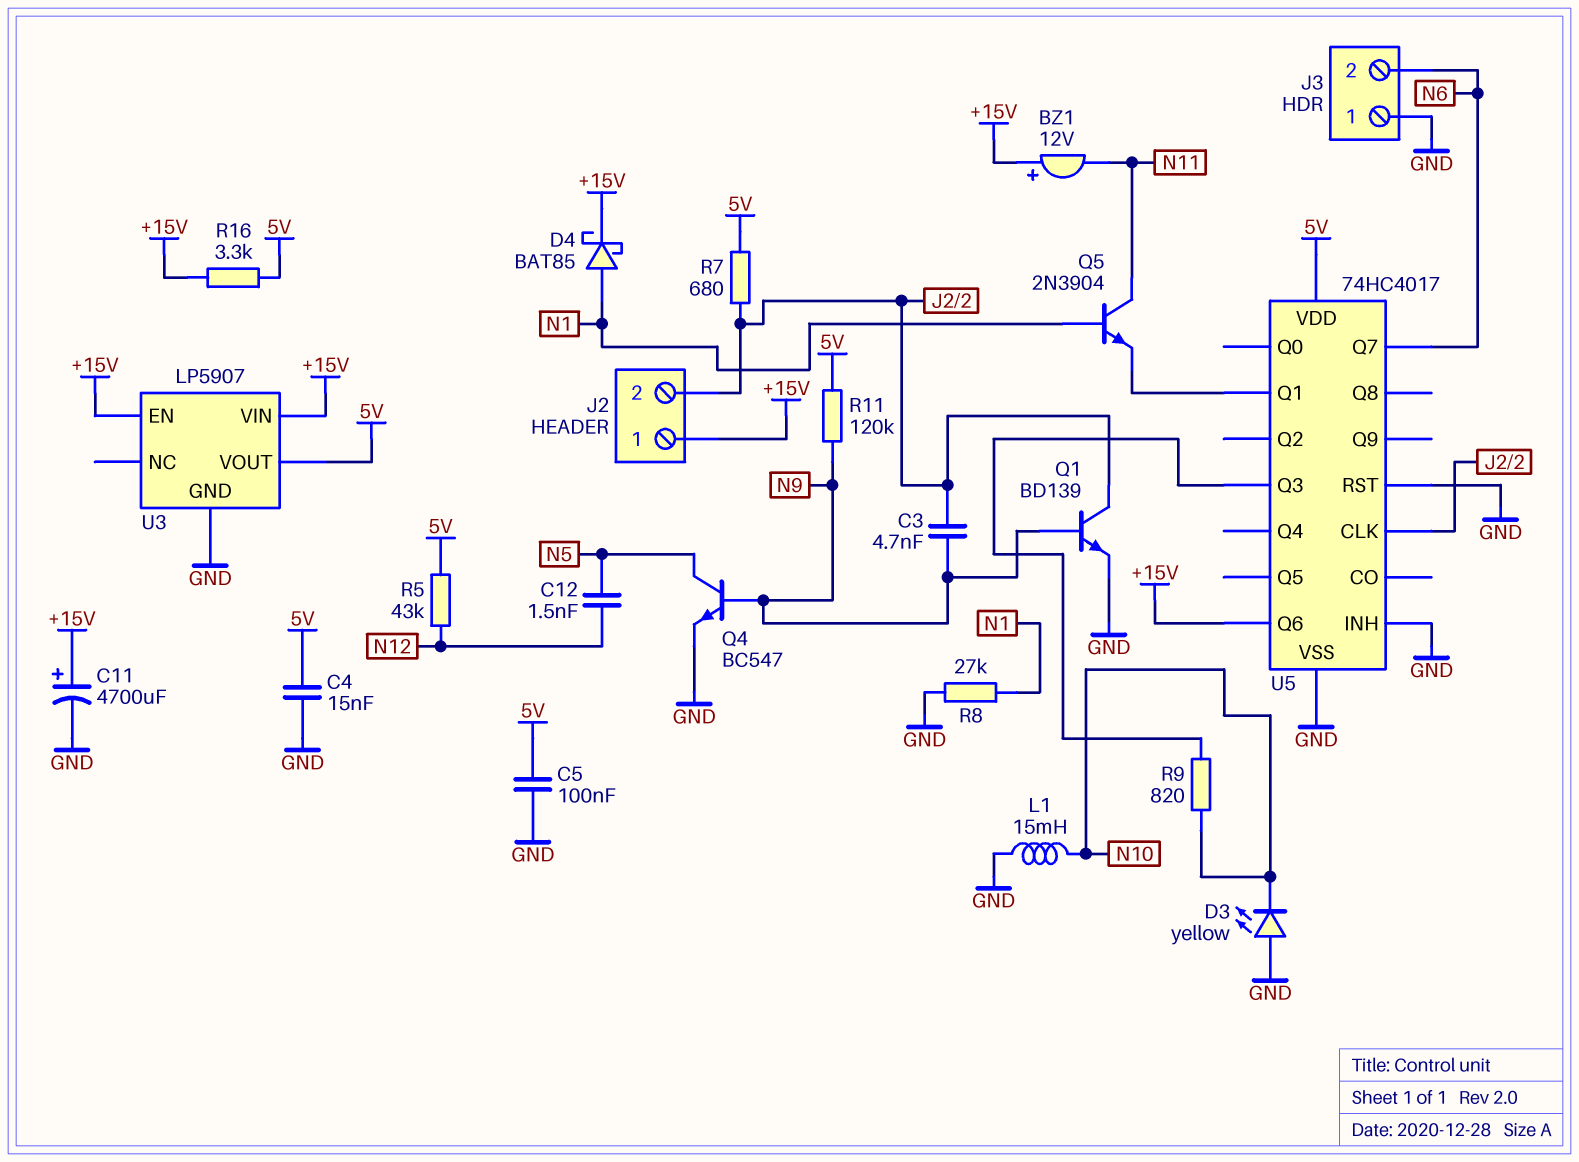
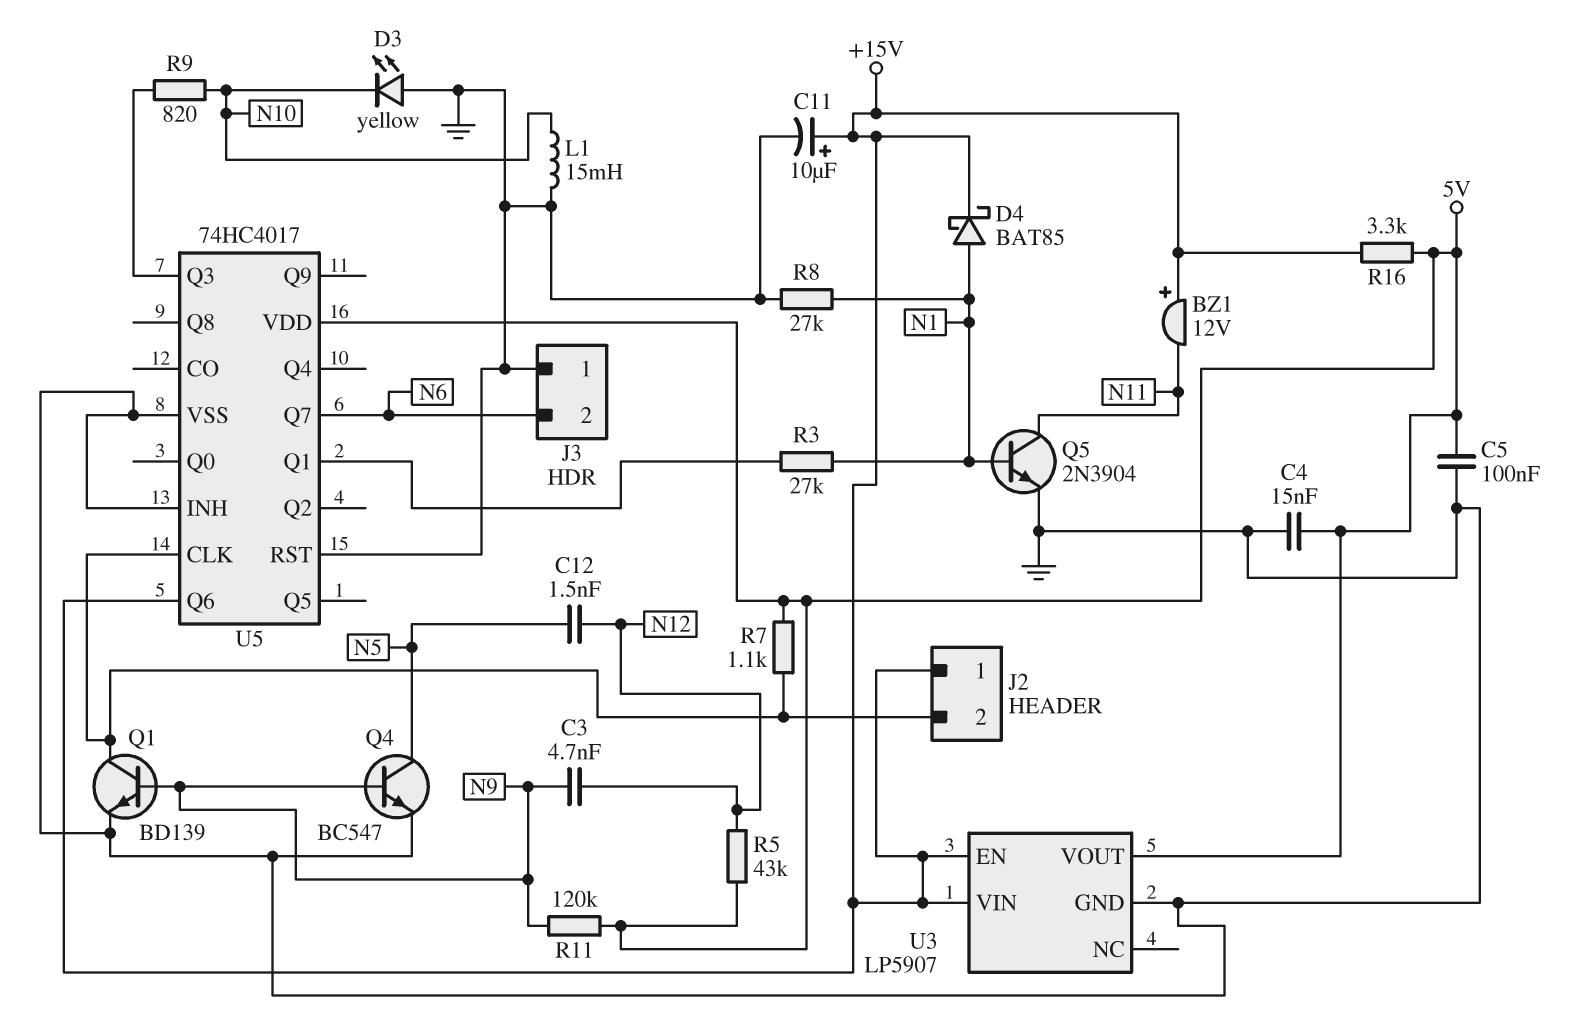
C3: 4.7nF (J2/2, N9) -> 4.7nF (N9, N12)
C11: 4700uF (plus +15V, minus GND) -> 10uF (plus +15V, minus GND)
Q5: NPN 2N3904 (B N1, C N11, E U5/Q1) -> NPN 2N3904 (B N1, C N11, E GND)
R3: none -> 27k (N1, U5/Q1)
R7: 680 (5V, J2/2) -> 1.1k (5V, J2/2)

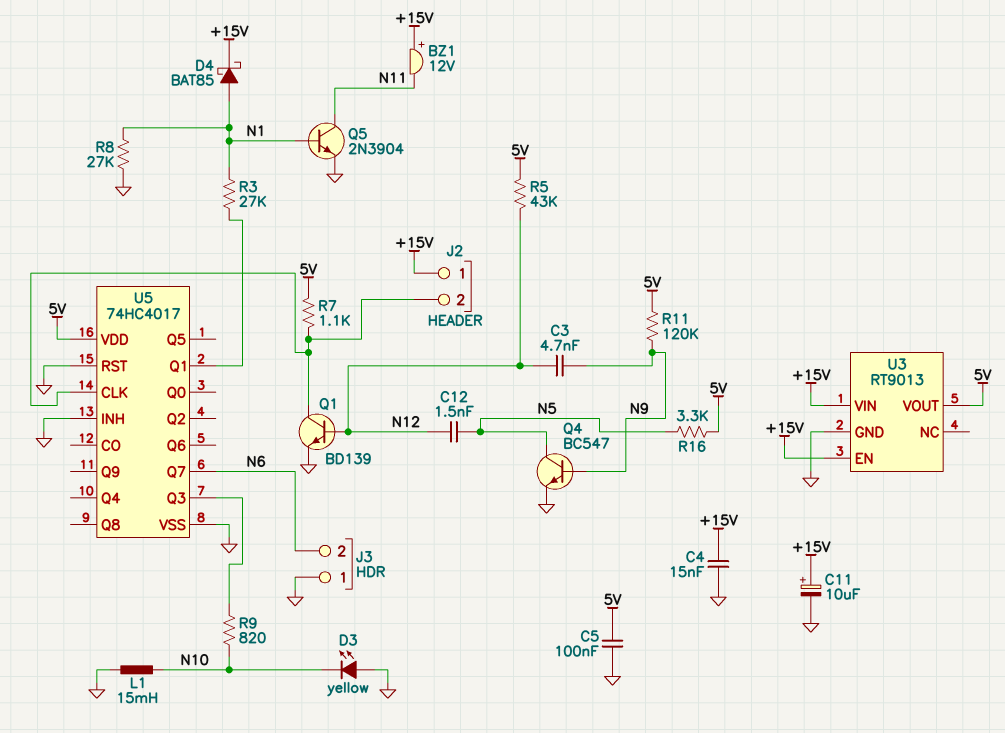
C4: 15nF (5V, GND) -> 15nF (+15V, GND)
Q1: NPN BD139 (B N9, C J2/2, E GND) -> NPN BD139 (B N12, C J2/2, E GND)
R16: 3.3k (+15V, 5V) -> 3.3k (5V, N5)
U3: LP5907 -> RT9013
U5 pin Q6: +15V -> none

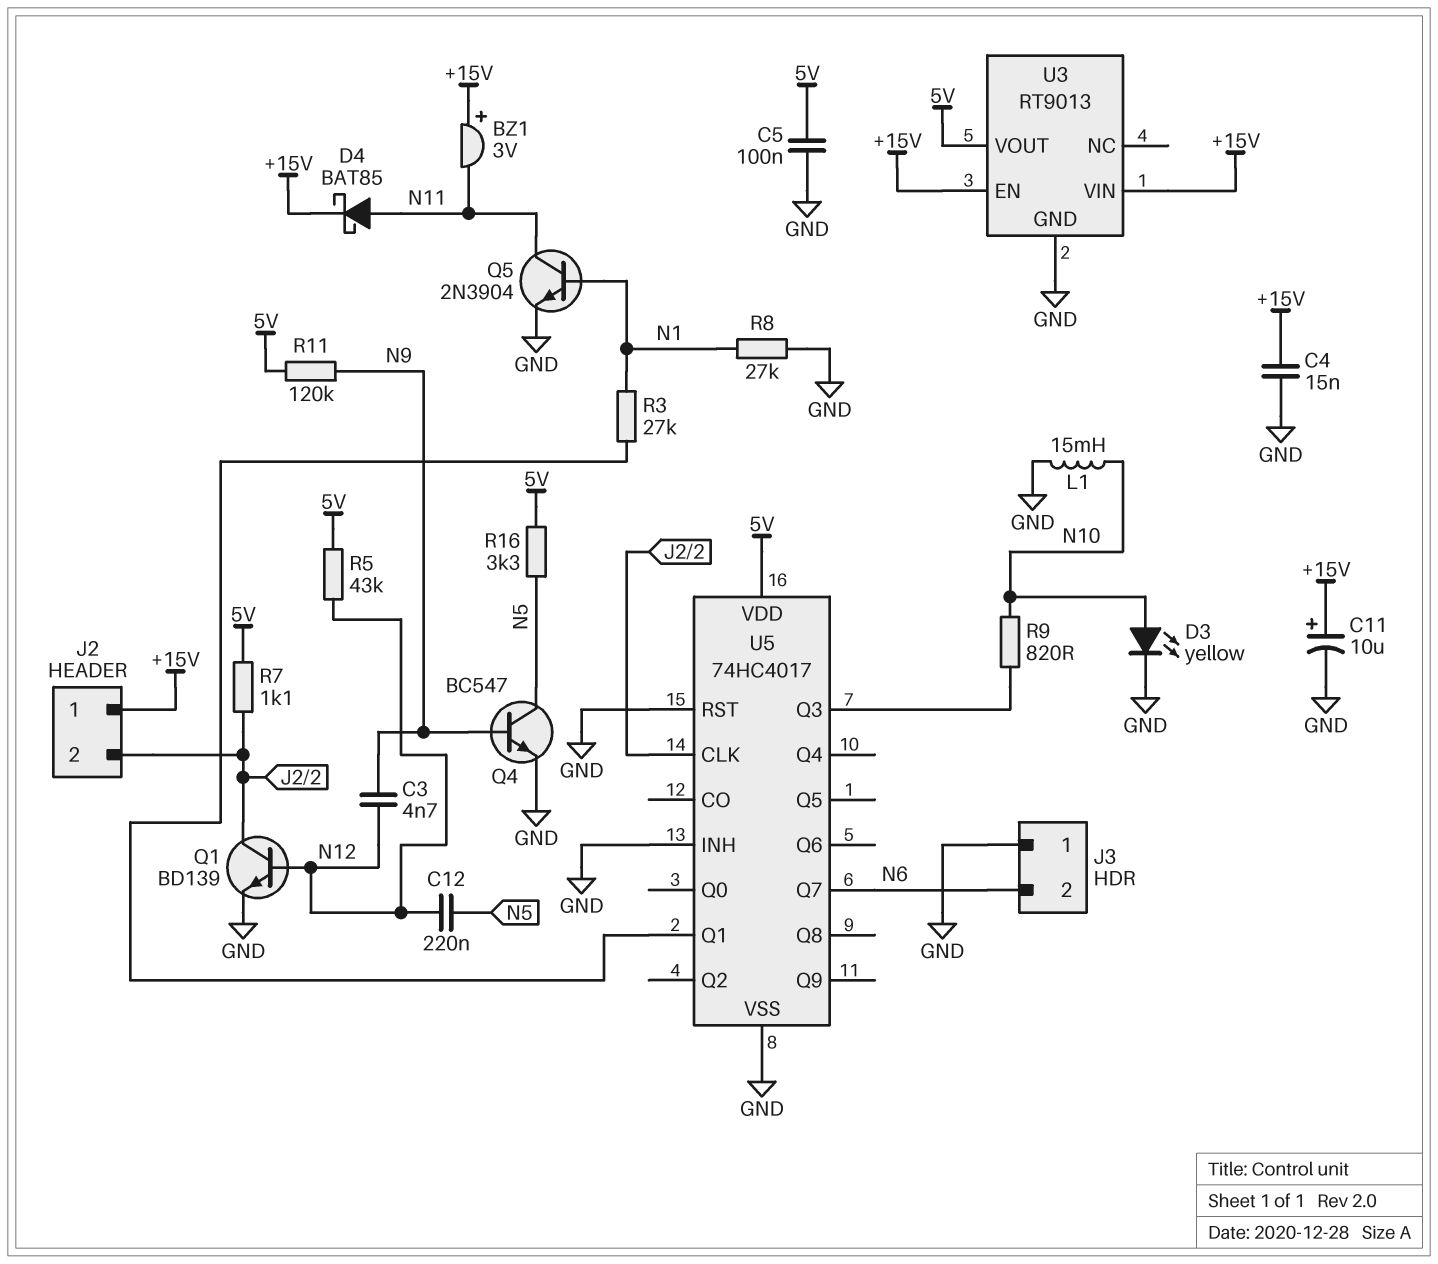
BZ1: buzzer 12V (plus +15V, minus N11) -> buzzer 3V (plus +15V, minus N11)
C12: 1.5nF (N5, N12) -> 220nF (N5, N12)
D3: LED yellow (A GND, K N10) -> LED yellow (A N10, K GND)
D4: schottky BAT85 (A N1, K +15V) -> schottky BAT85 (A N11, K +15V)

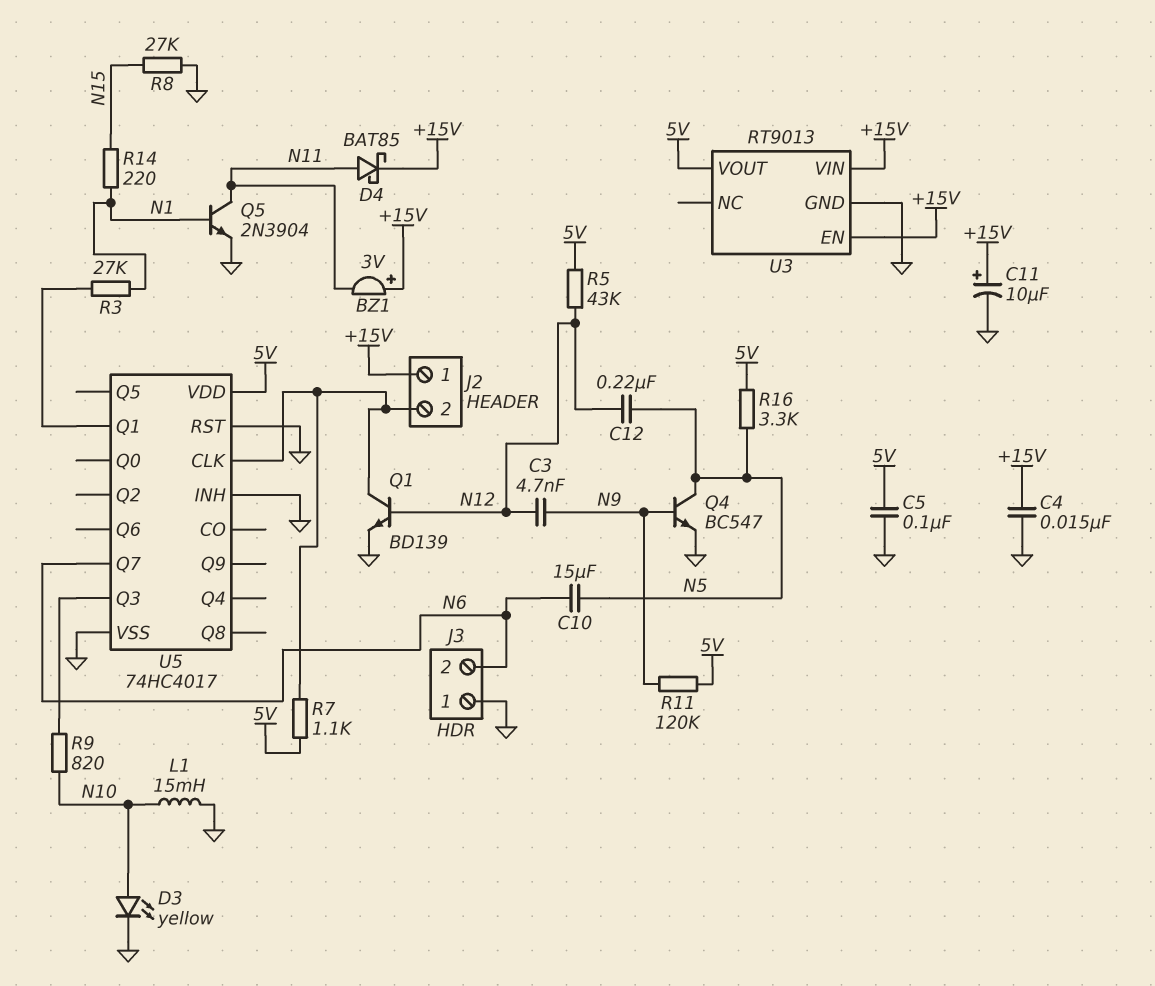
C10: none -> 15uF (N5, N6)
R8: 27k (GND, N1) -> 27k (GND, N15)
R14: none -> 220 (N1, N15)

